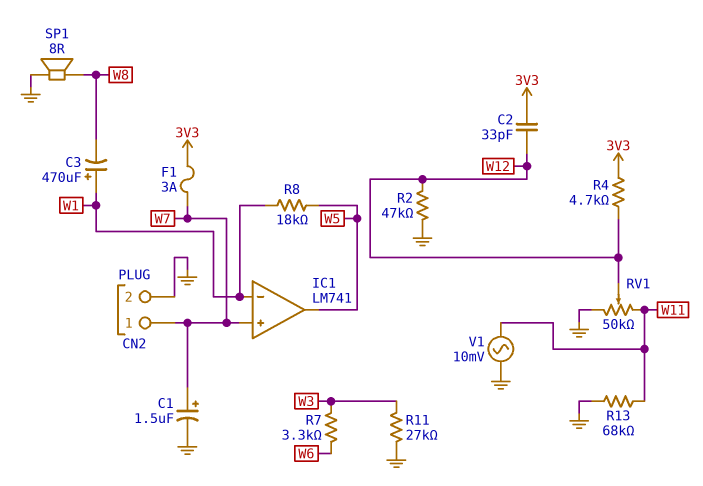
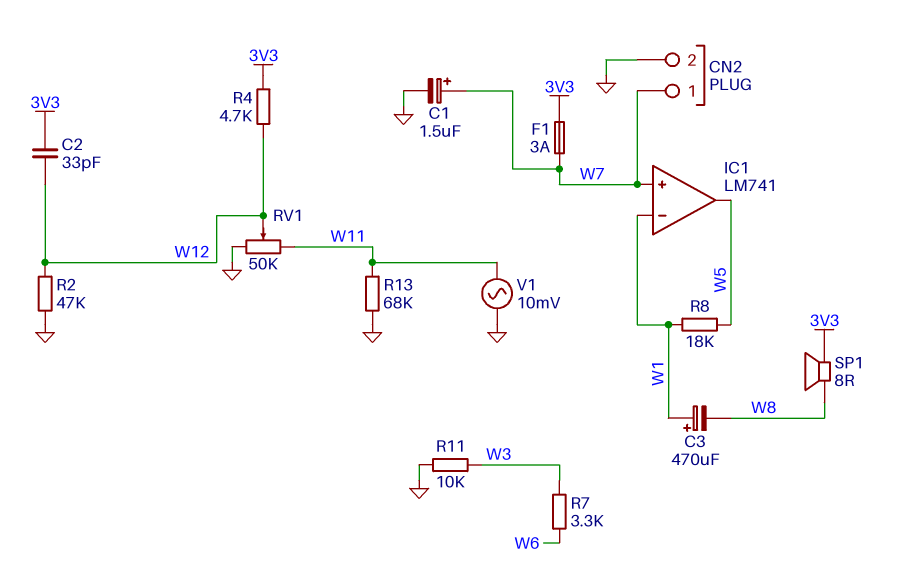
R11: 27k (GND, W3) -> 10k (GND, W3)
SP1: speaker 8R (GND, W8) -> speaker 8R (3V3, W8)

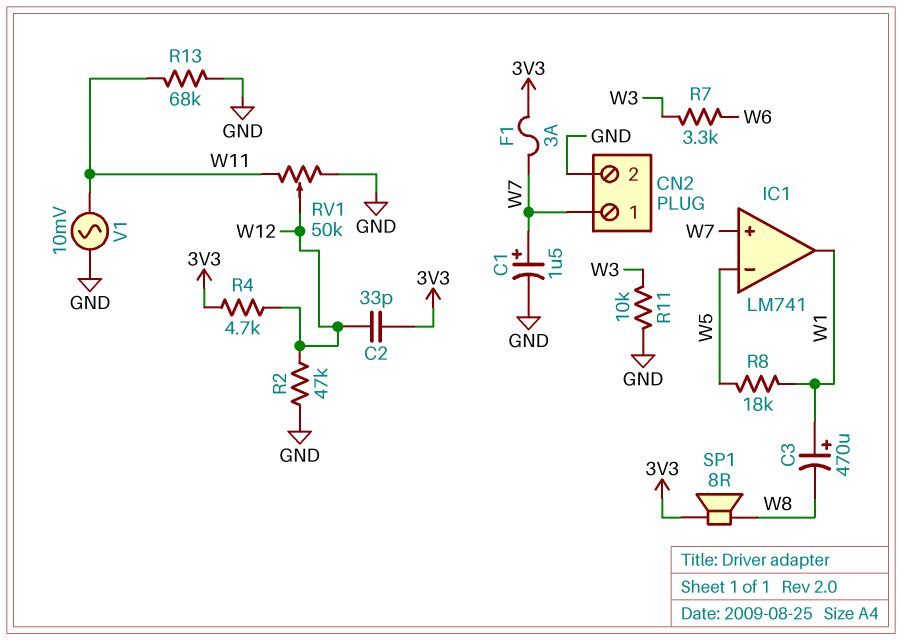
IC1 pin in-: W1 -> W5
IC1 pin out: W5 -> W1

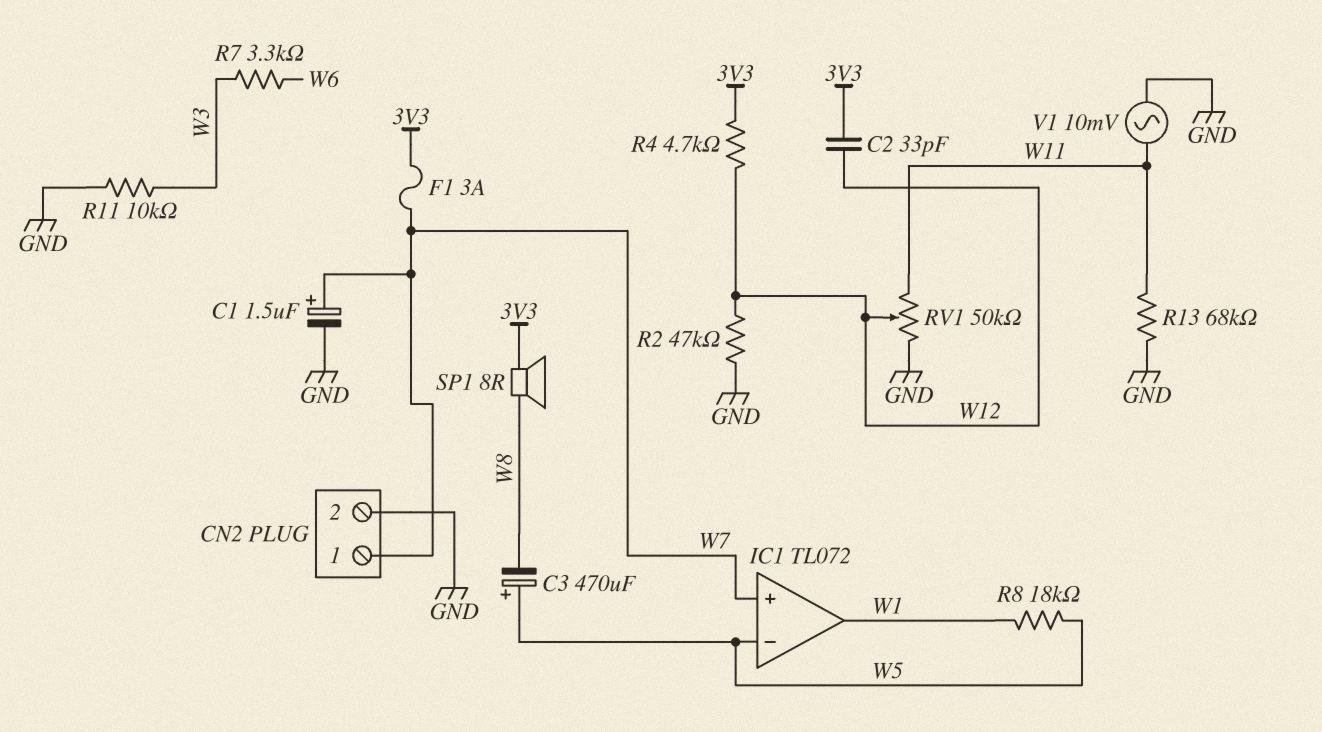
C3: 470uF (plus W1, minus W8) -> 470uF (plus W5, minus W8)
IC1: LM741 -> TL072

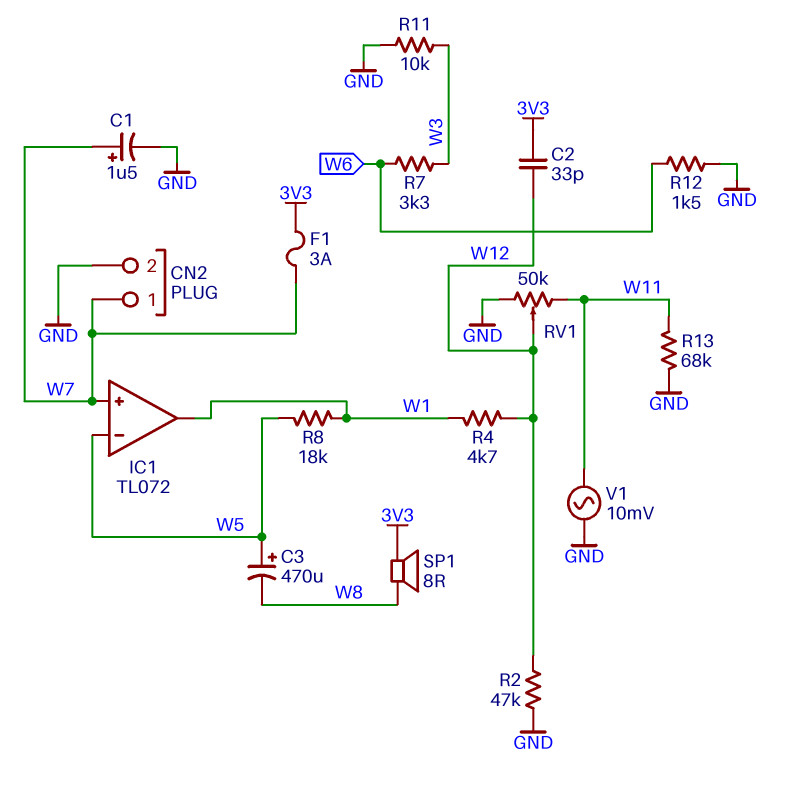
R4: 4.7k (3V3, W12) -> 4.7k (W1, W12)
R12: none -> 1.5k (GND, W6)

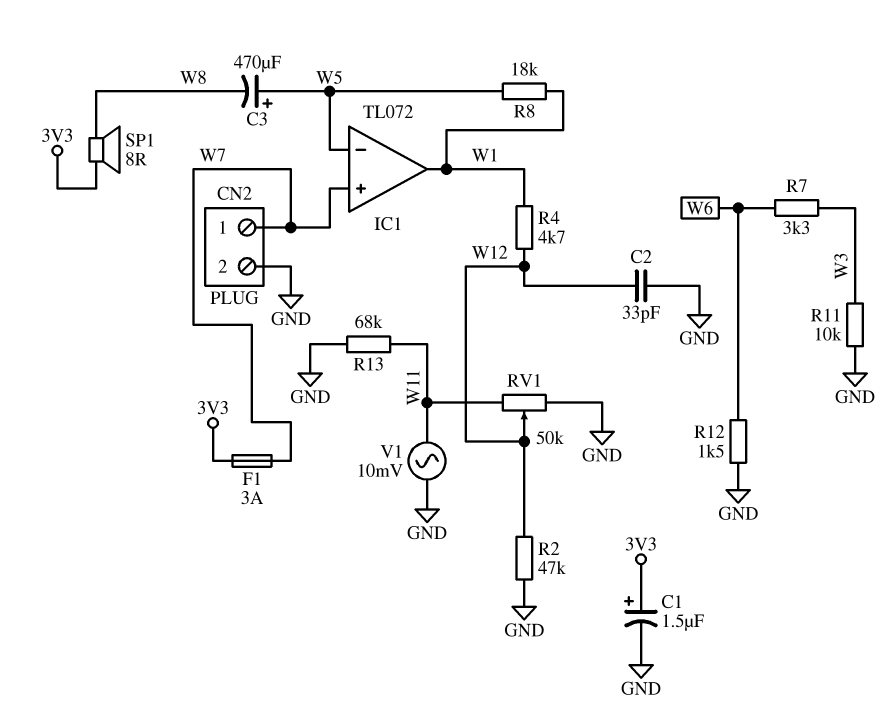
C1: 1.5uF (plus W7, minus GND) -> 1.5uF (plus 3V3, minus GND)
C2: 33pF (3V3, W12) -> 33pF (GND, W12)

